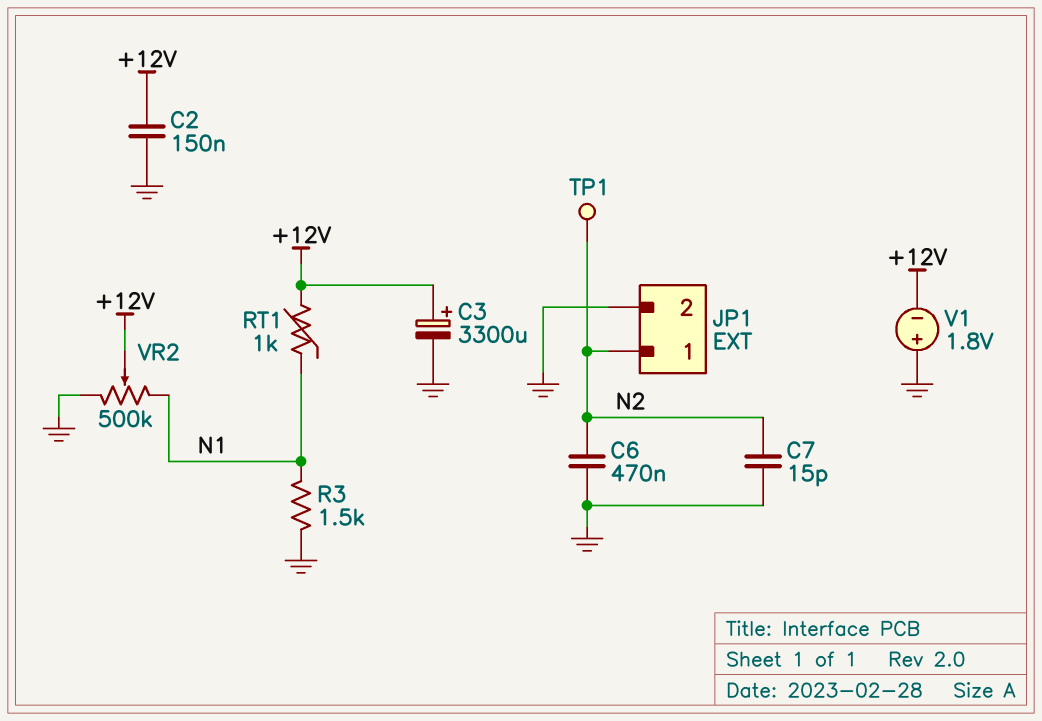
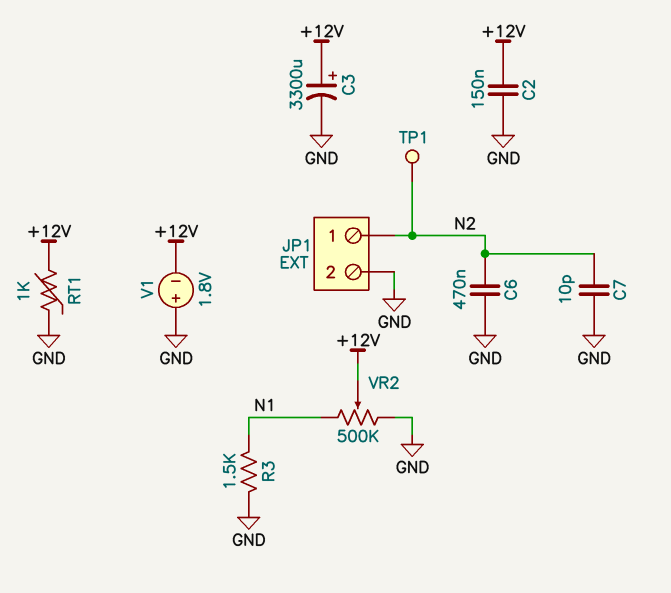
C7: 15pF (GND, N2) -> 10pF (GND, N2)
RT1: 1k (+12V, N1) -> 1k (+12V, GND)

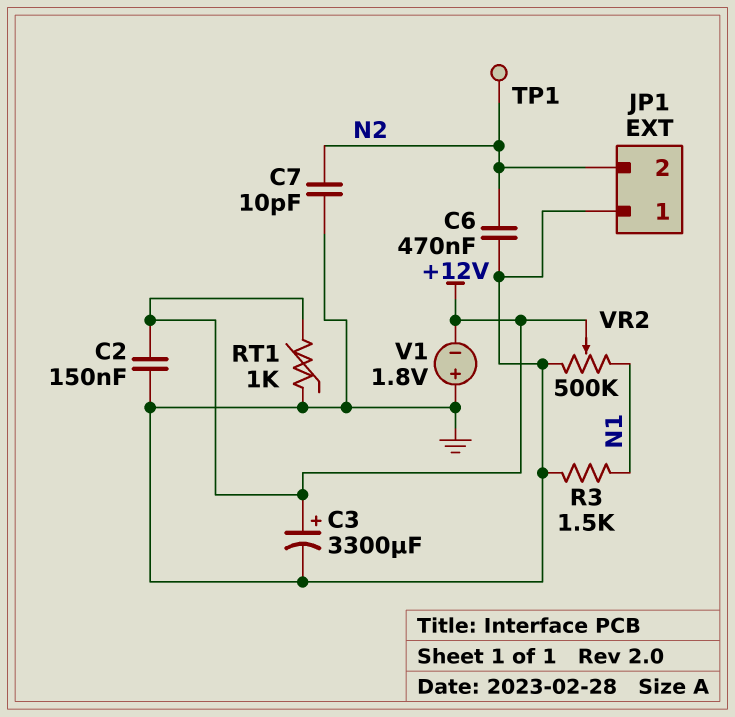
JP1 pin 1: N2 -> GND
JP1 pin 2: GND -> N2

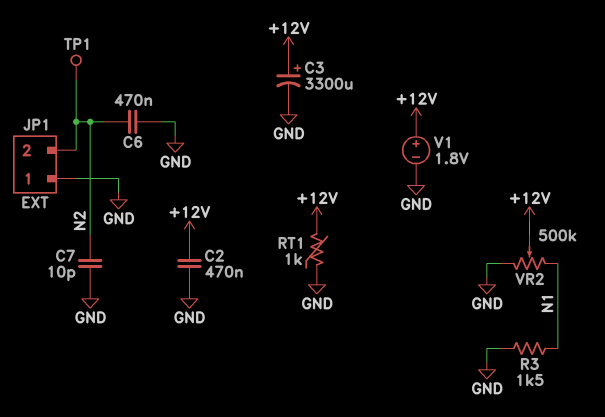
C2: 150nF (+12V, GND) -> 470nF (+12V, GND)
V1: 1.8V (plus GND, minus +12V) -> 1.8V (plus +12V, minus GND)

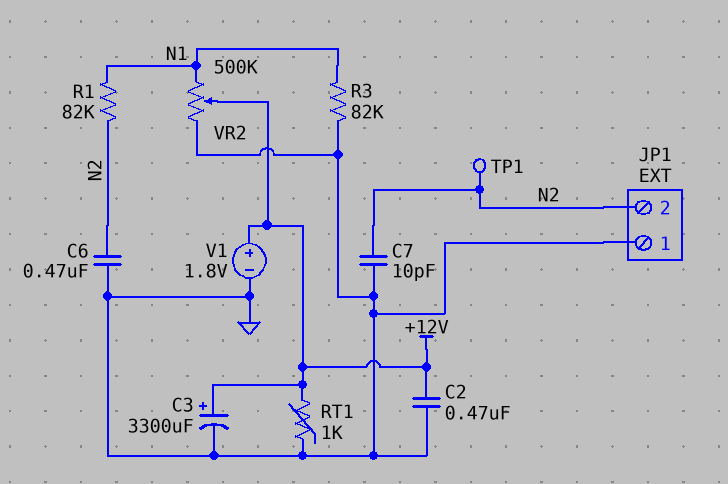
R1: none -> 82k (N1, N2)
R3: 1.5k (GND, N1) -> 82k (GND, N1)

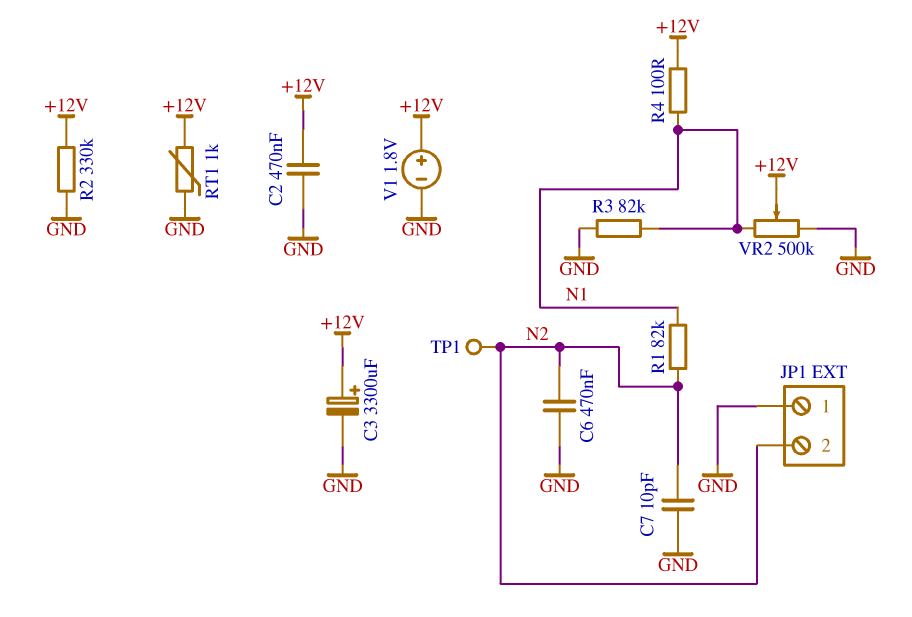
R2: none -> 330k (+12V, GND)
R4: none -> 100 (+12V, N1)

